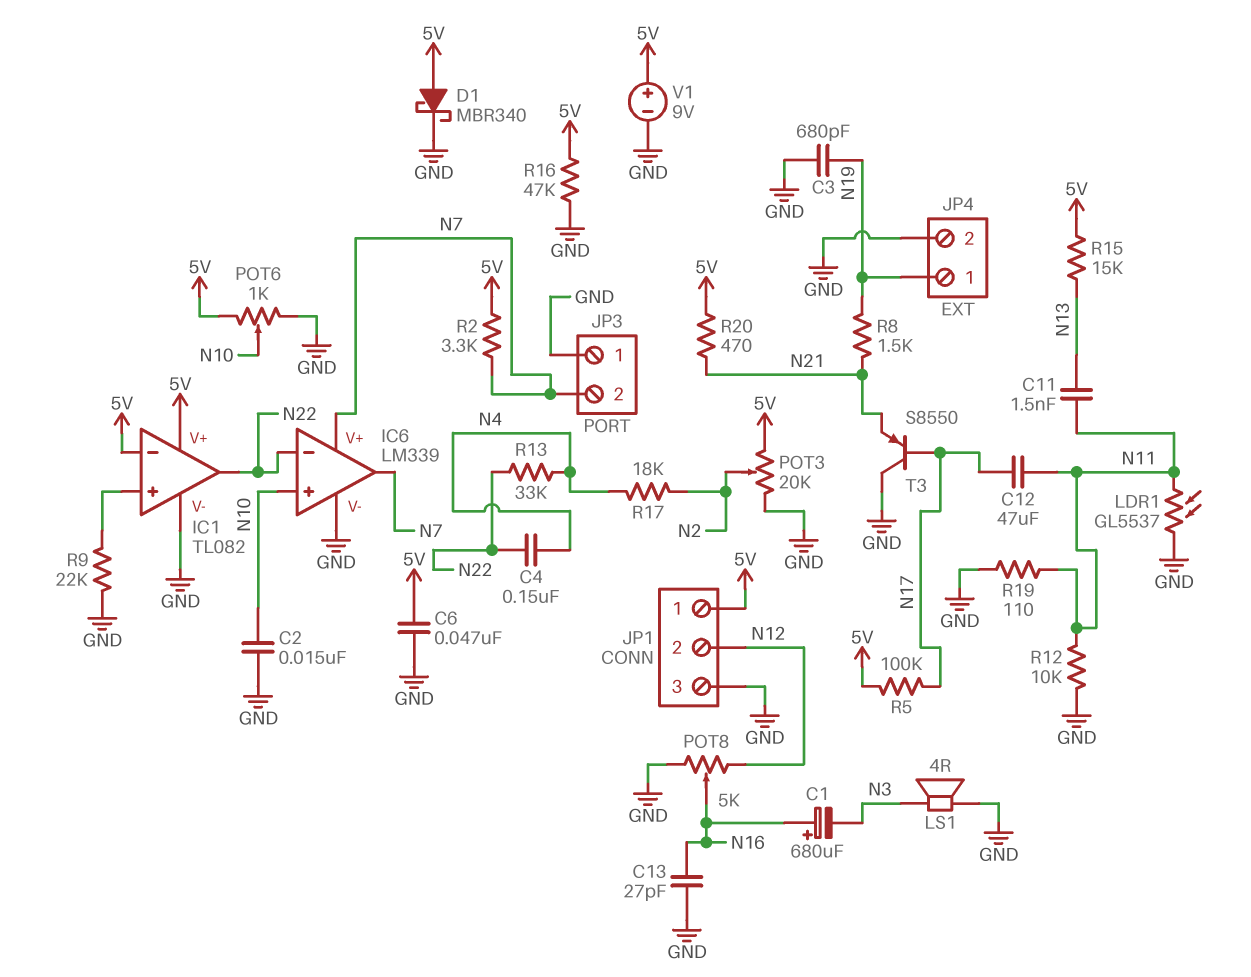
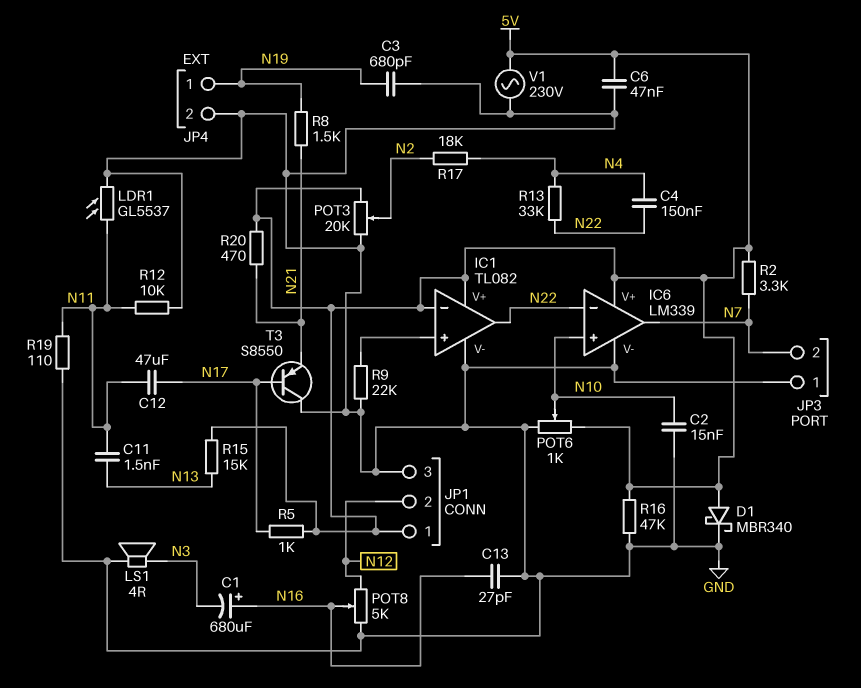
IC6 pin V+: N7 -> 5V
R5: 100k (5V, N17) -> 1k (5V, N17)
V1: 9V (plus 5V, minus GND) -> AC 230V (5V, GND)

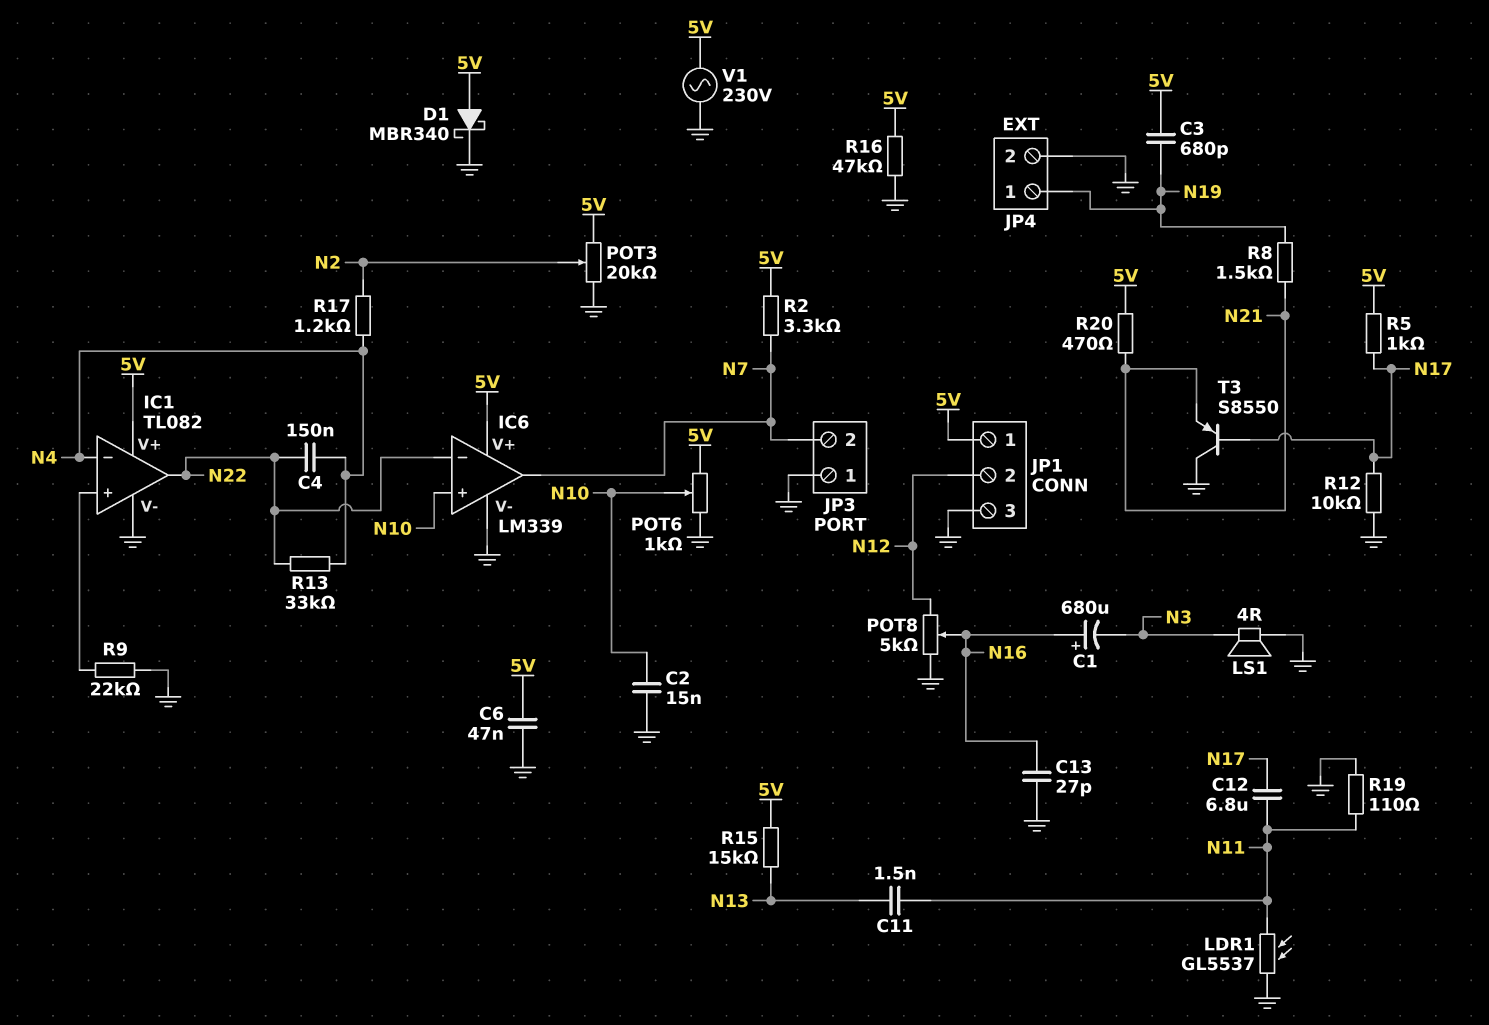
C3: 680pF (GND, N19) -> 680pF (5V, N19)
C12: 47uF (N11, N17) -> 6.8uF (N11, N17)
IC1 pin in-: 5V -> N4
R12: 10k (GND, N11) -> 10k (GND, N17)
R17: 18k (N2, N4) -> 1.2k (N2, N4)

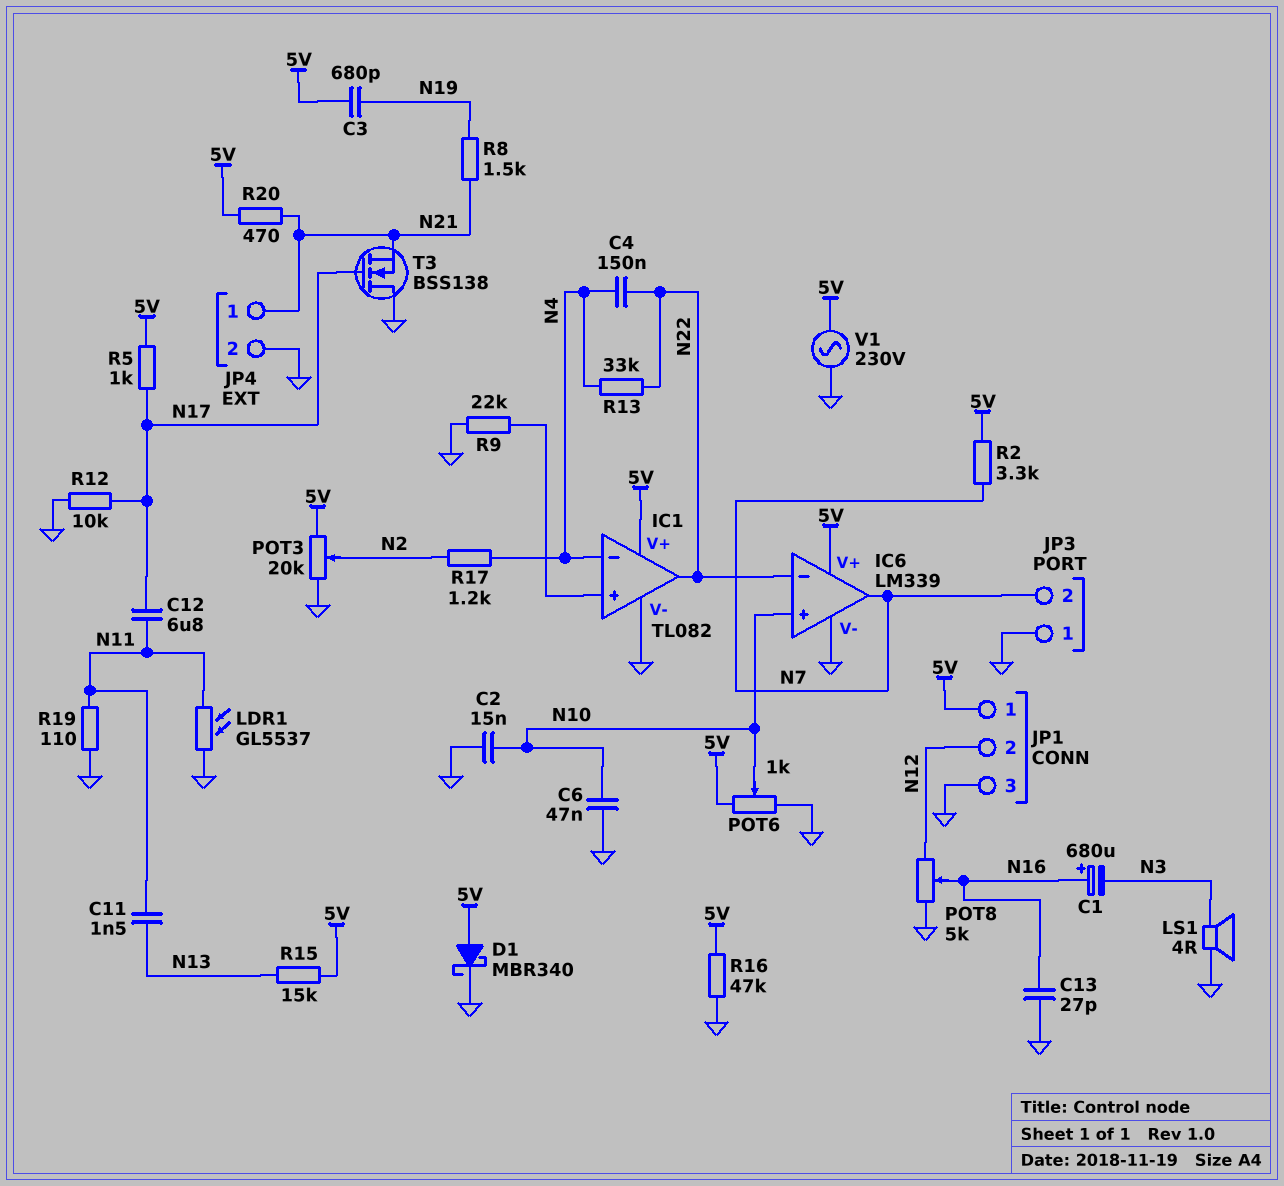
C6: 47nF (5V, GND) -> 47nF (GND, N10)
JP4 pin 1: N19 -> N21
T3: PNP S8550 (B N17, C GND, E N21) -> NMOS BSS138 (G N17, D GND, S N21)

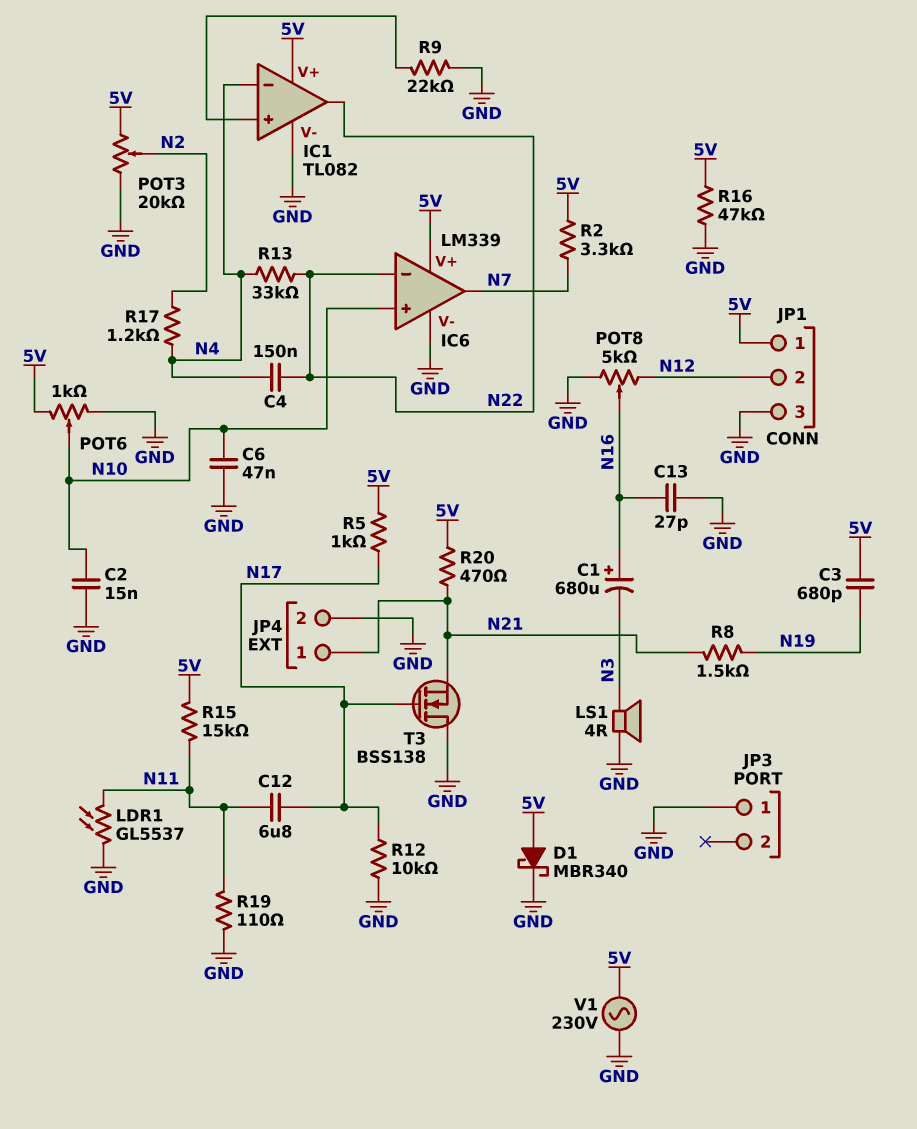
C11: 1.5nF (N11, N13) -> none
JP3 pin 2: N7 -> none
R15: 15k (5V, N13) -> 15k (5V, N11)

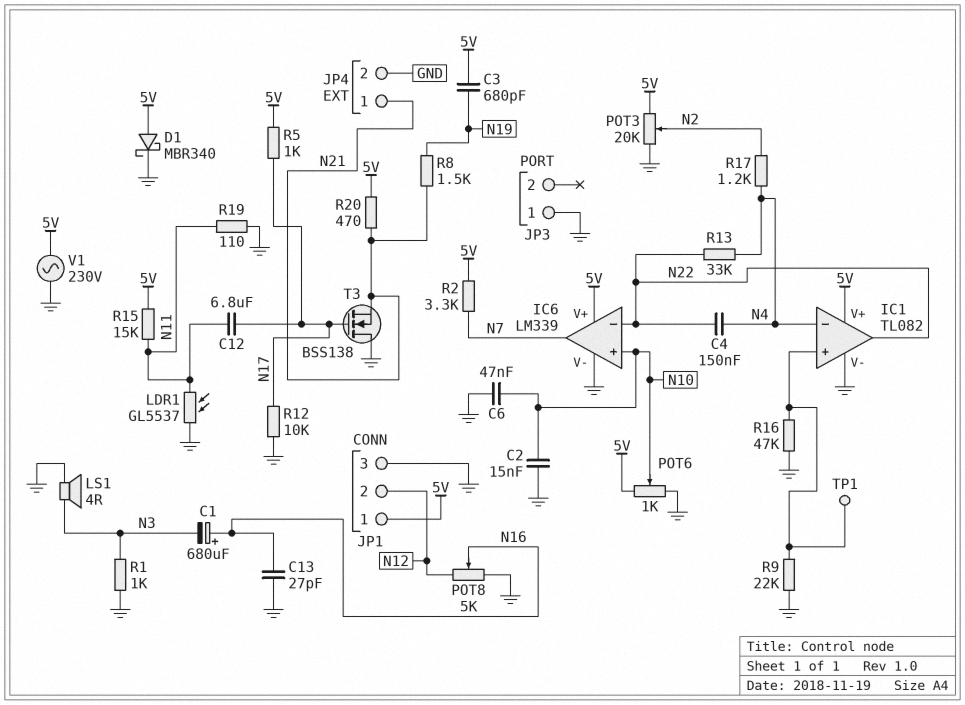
R1: none -> 1k (GND, N3)
R16: 47k (5V, GND) -> 47k (GND, IC1/in+)
TP1: none -> test point (IC1/in+)

